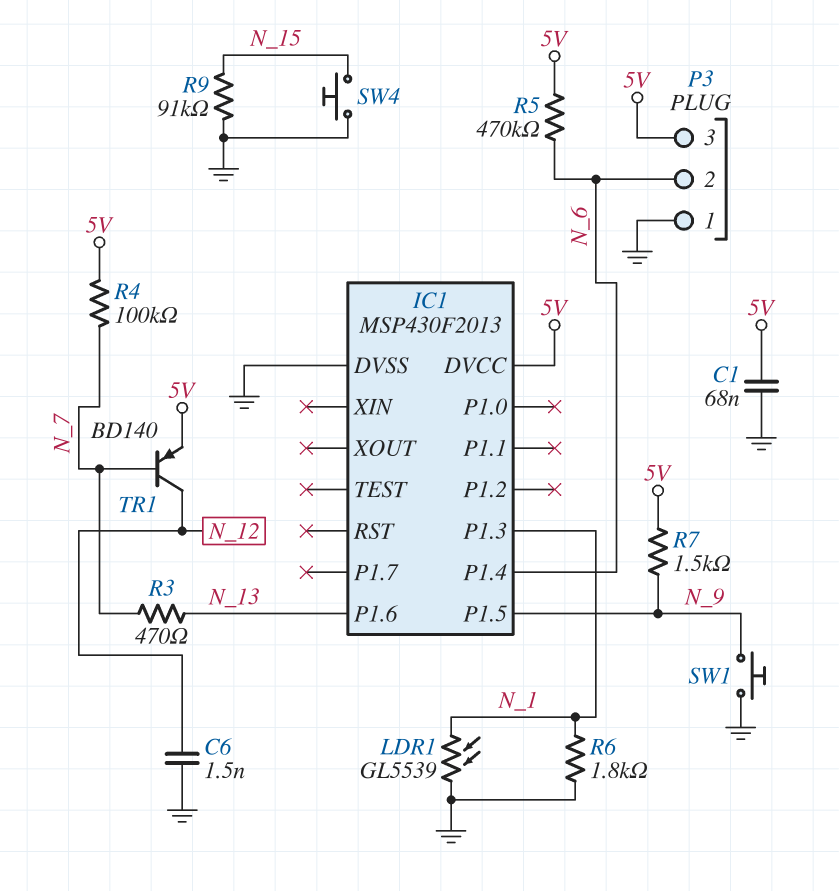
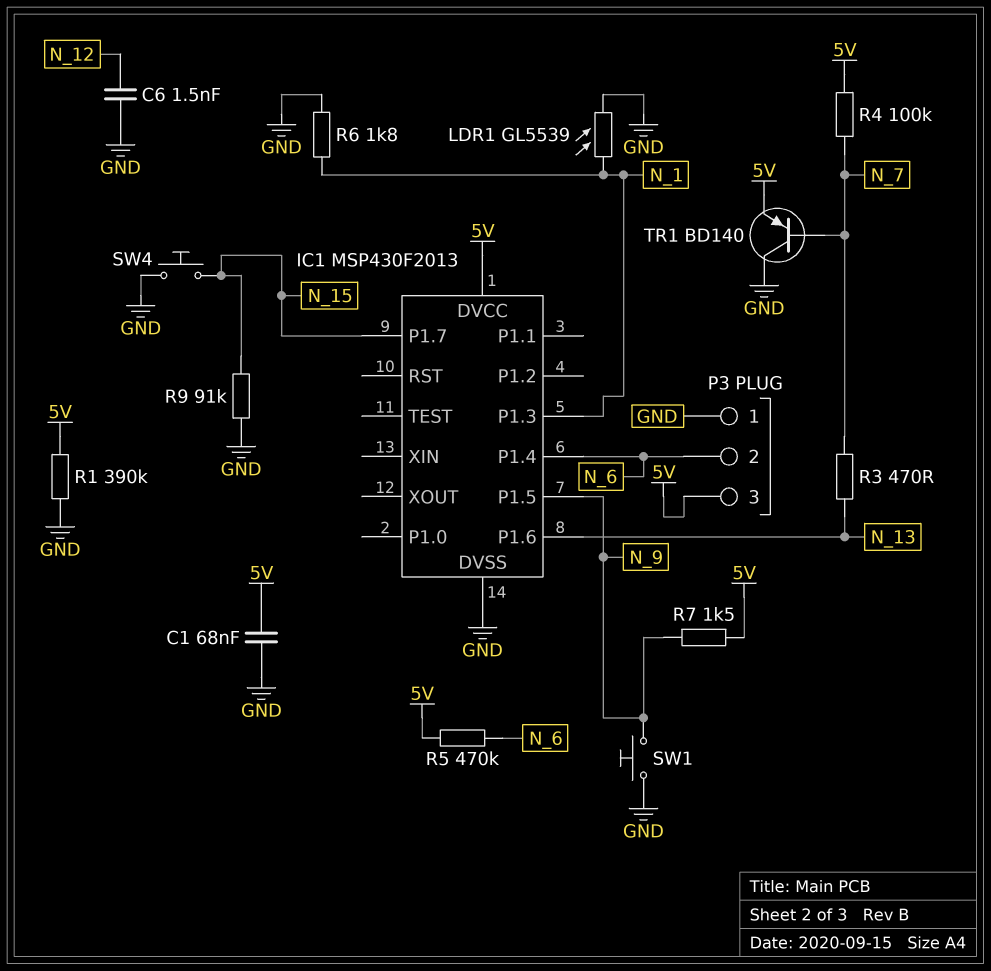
IC1 pin P1.7: none -> N_15
R1: none -> 390k (5V, GND)
TR1: PNP BD140 (B N_7, C N_12, E 5V) -> PNP BD140 (B N_7, C GND, E 5V)

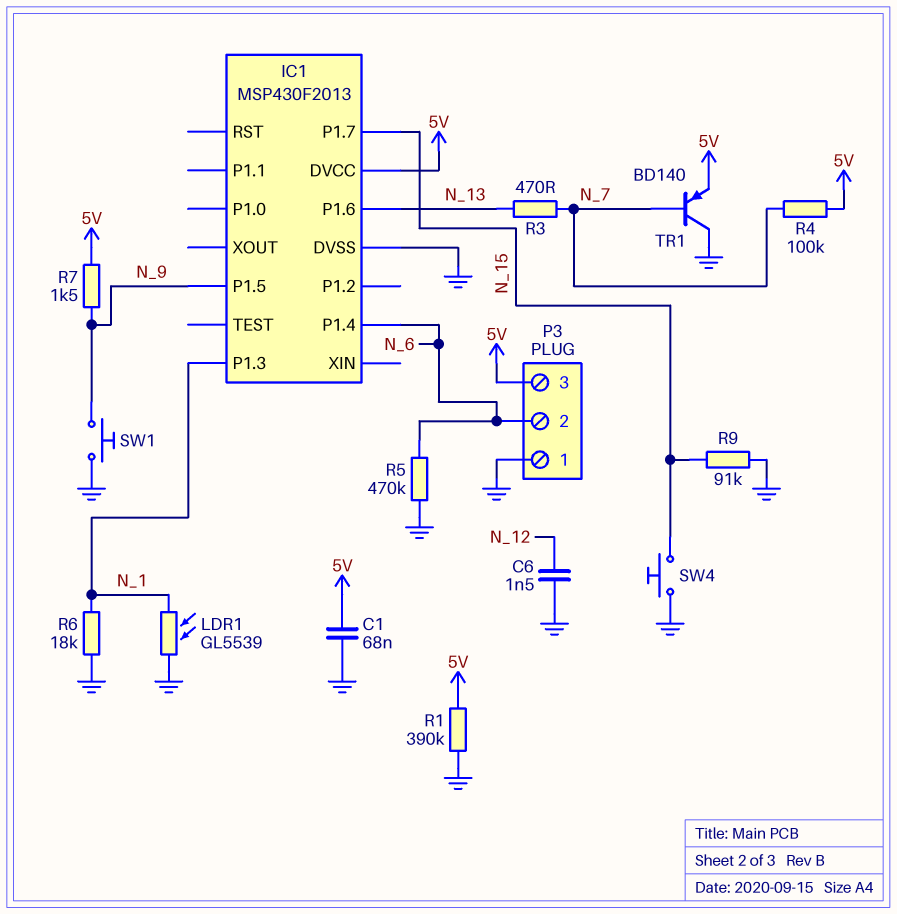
R5: 470k (5V, N_6) -> 470k (GND, N_6)
R6: 1.8k (GND, N_1) -> 18k (GND, N_1)

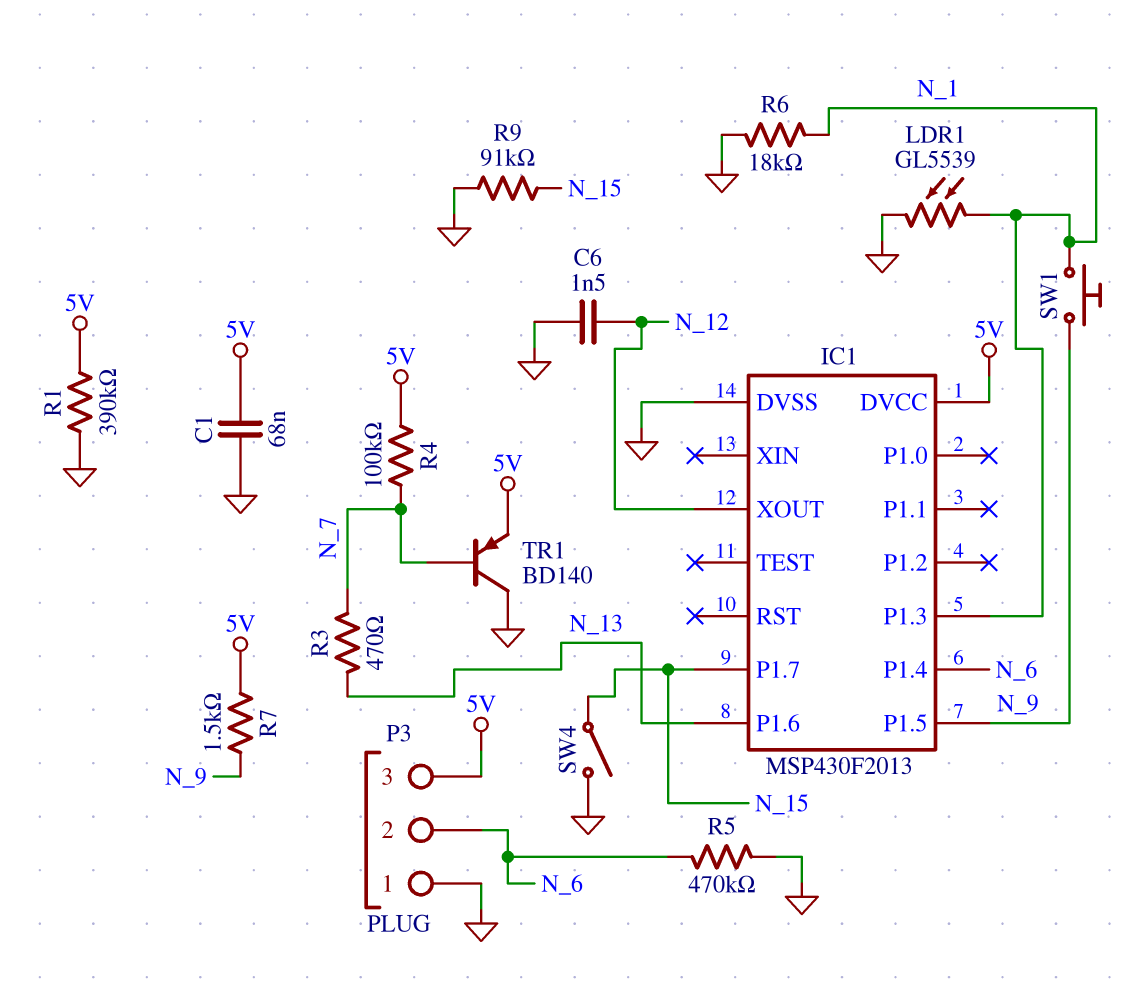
IC1 pin XOUT: none -> N_12
SW1: button (GND, N_9) -> button (N_1, N_9)
SW4: button (GND, N_15) -> switch (GND, N_15)

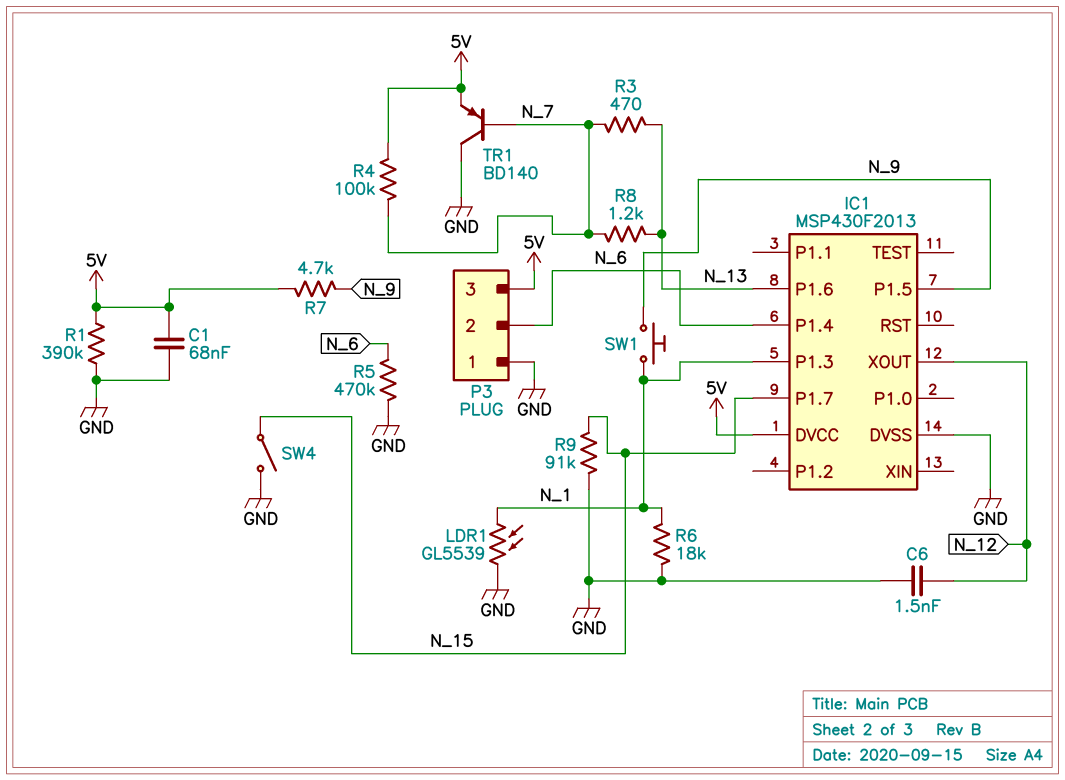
R7: 1.5k (5V, N_9) -> 4.7k (5V, N_9)
R8: none -> 1.2k (N_7, N_13)

